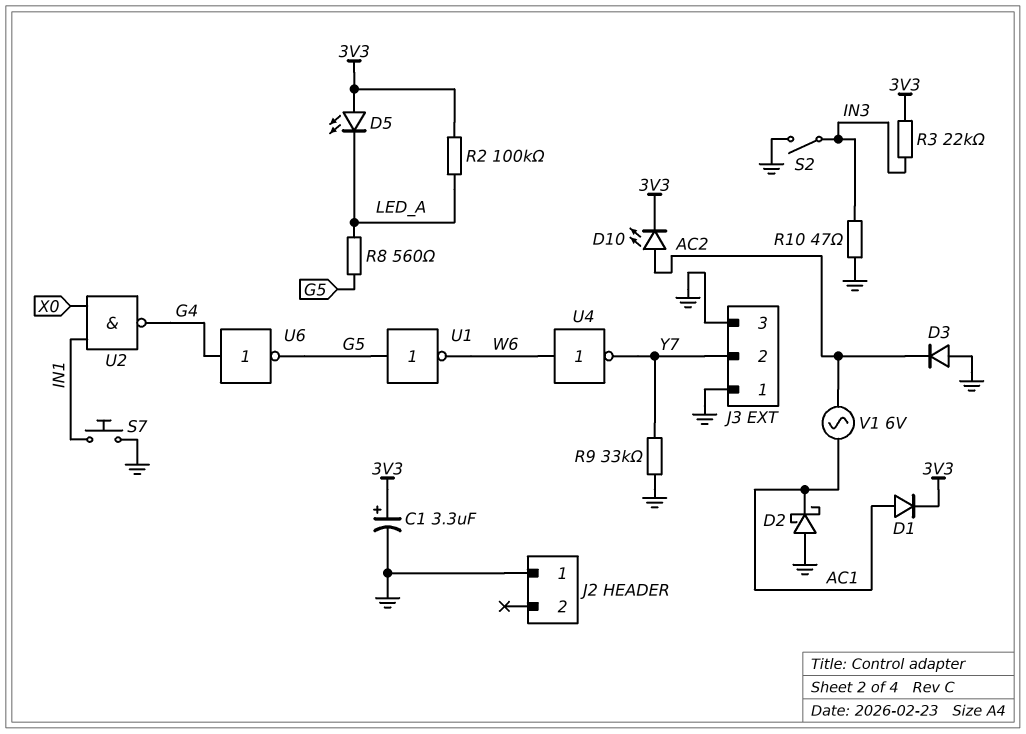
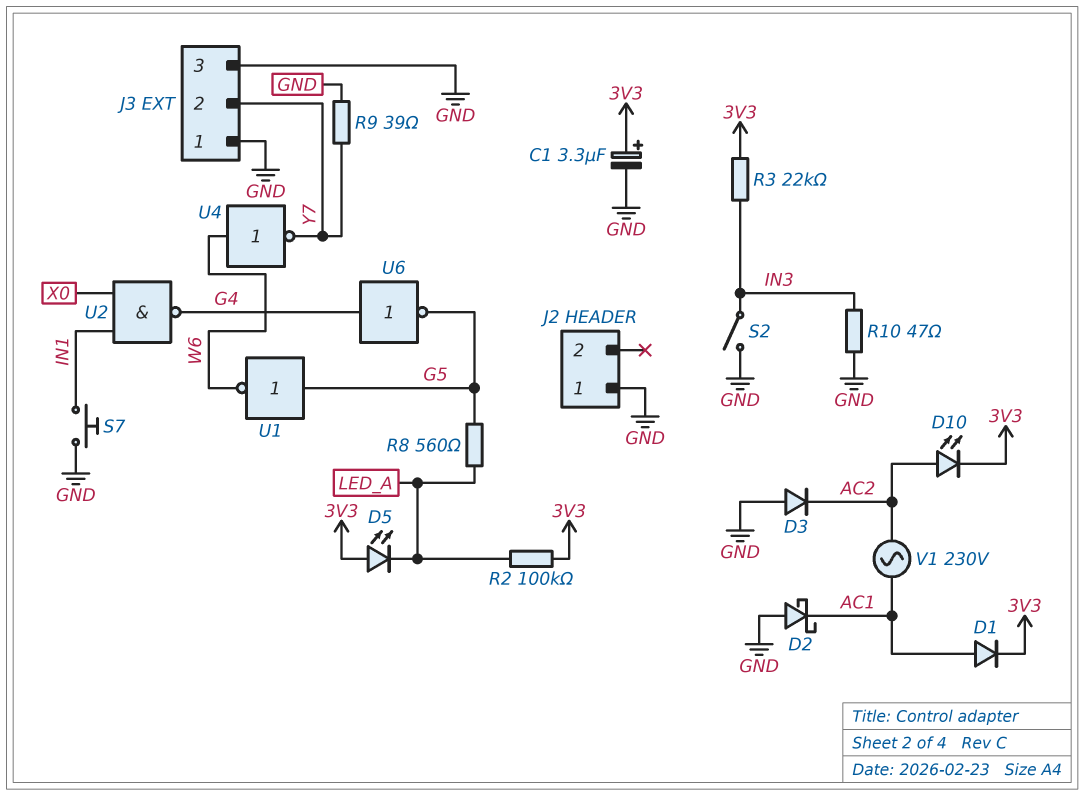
R9: 33k (GND, Y7) -> 39 (GND, Y7)
V1: AC 6V (AC1, AC2) -> AC 230V (AC1, AC2)

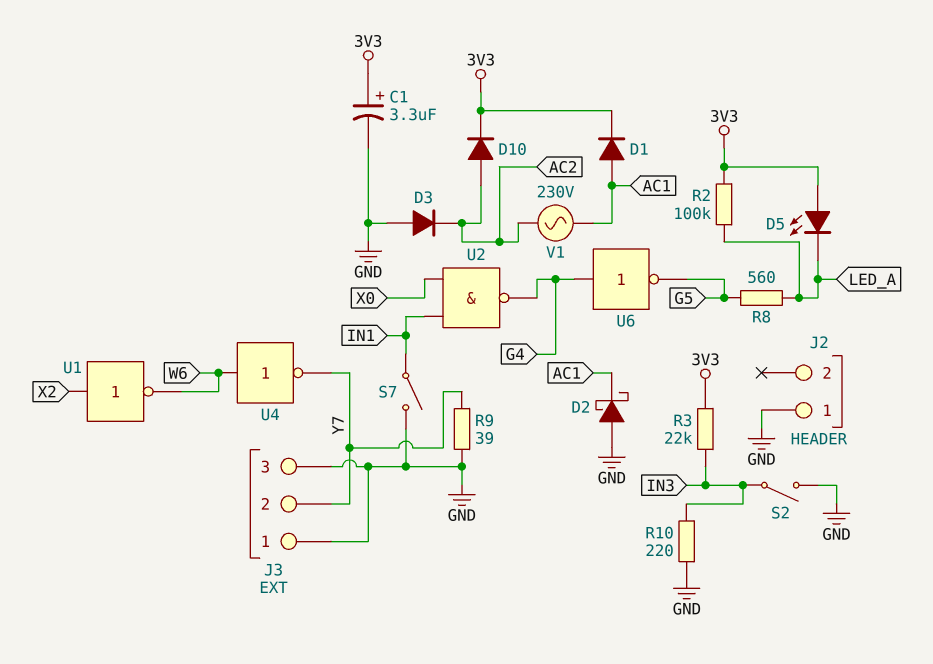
D10: LED (A AC2, K 3V3) -> diode (A AC2, K 3V3)
R10: 47 (GND, IN3) -> 220 (GND, IN3)
S7: button (GND, IN1) -> switch (GND, IN1)
U1: NOT (in G5, out W6) -> NOT (in X2, out W6)

